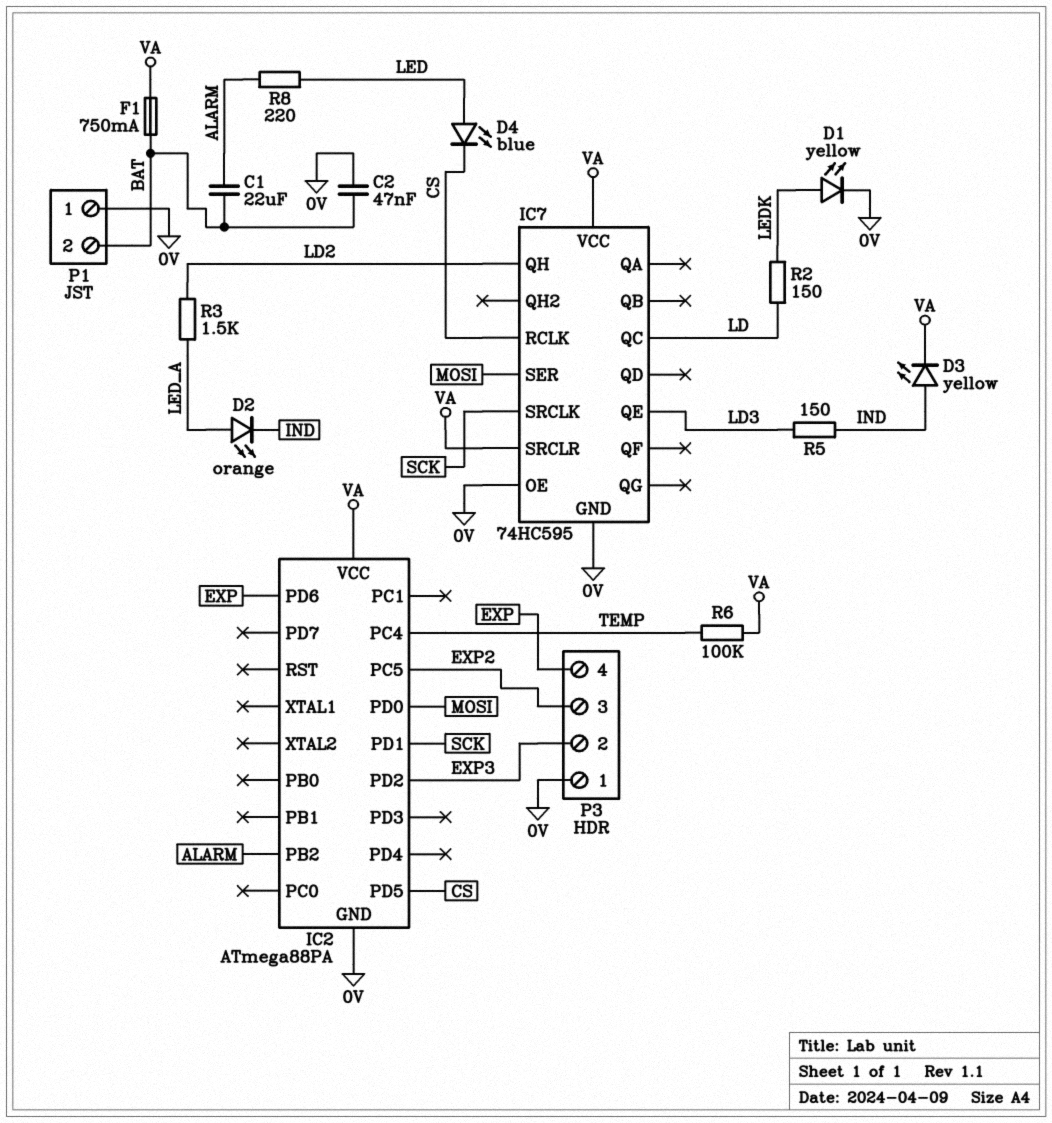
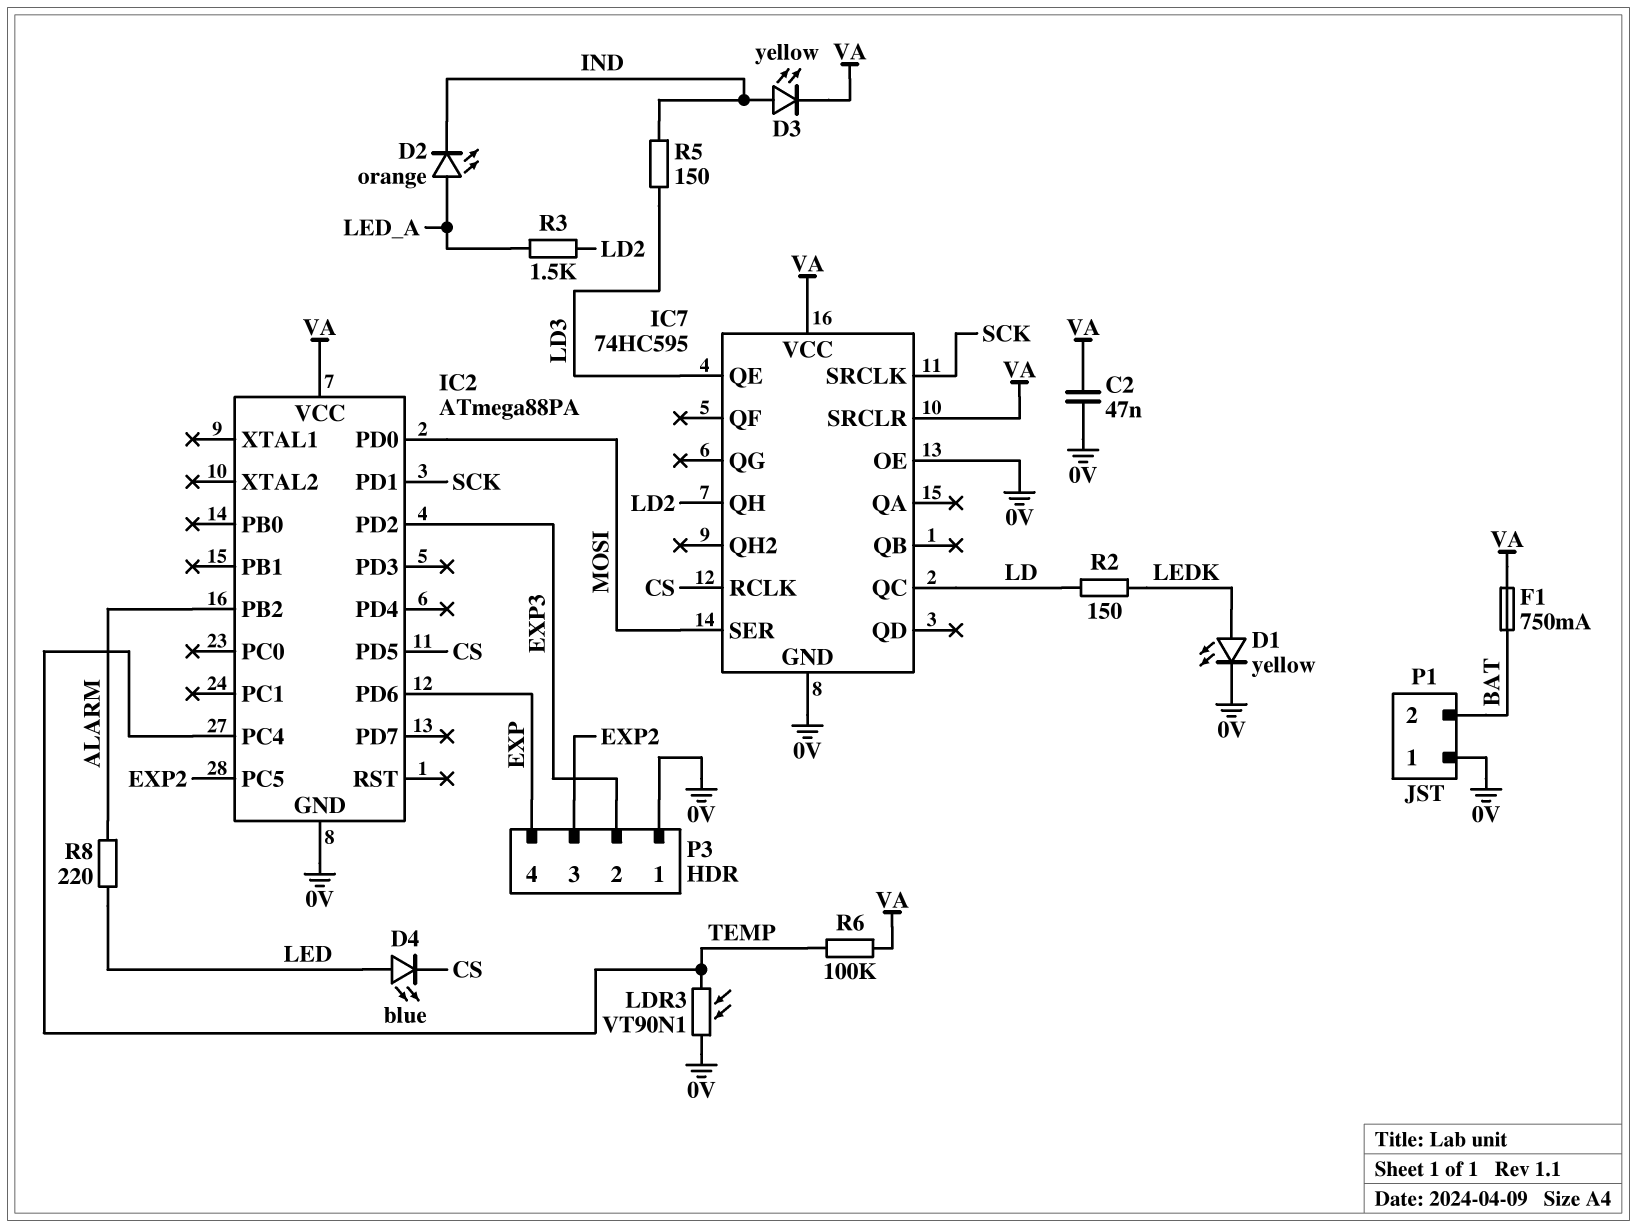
C1: 22uF (ALARM, BAT) -> none
C2: 47nF (0V, BAT) -> 47nF (0V, VA)
LDR3: none -> VT90N1 (0V, TEMP)

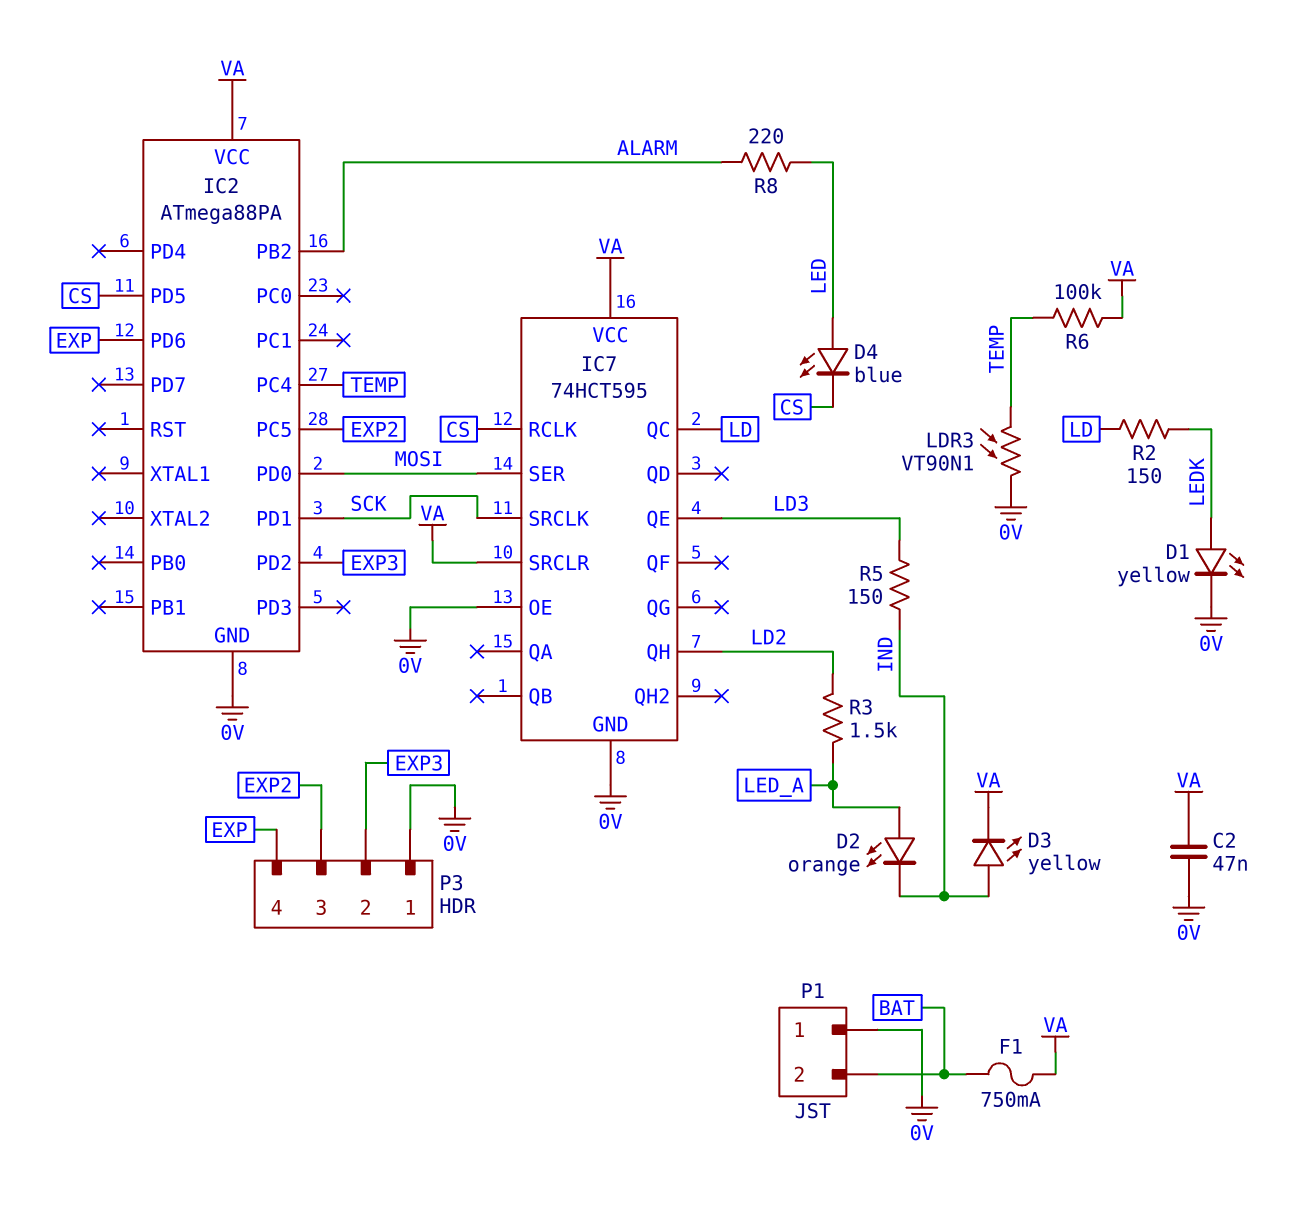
IC7: 74HC595 -> 74HCT595

